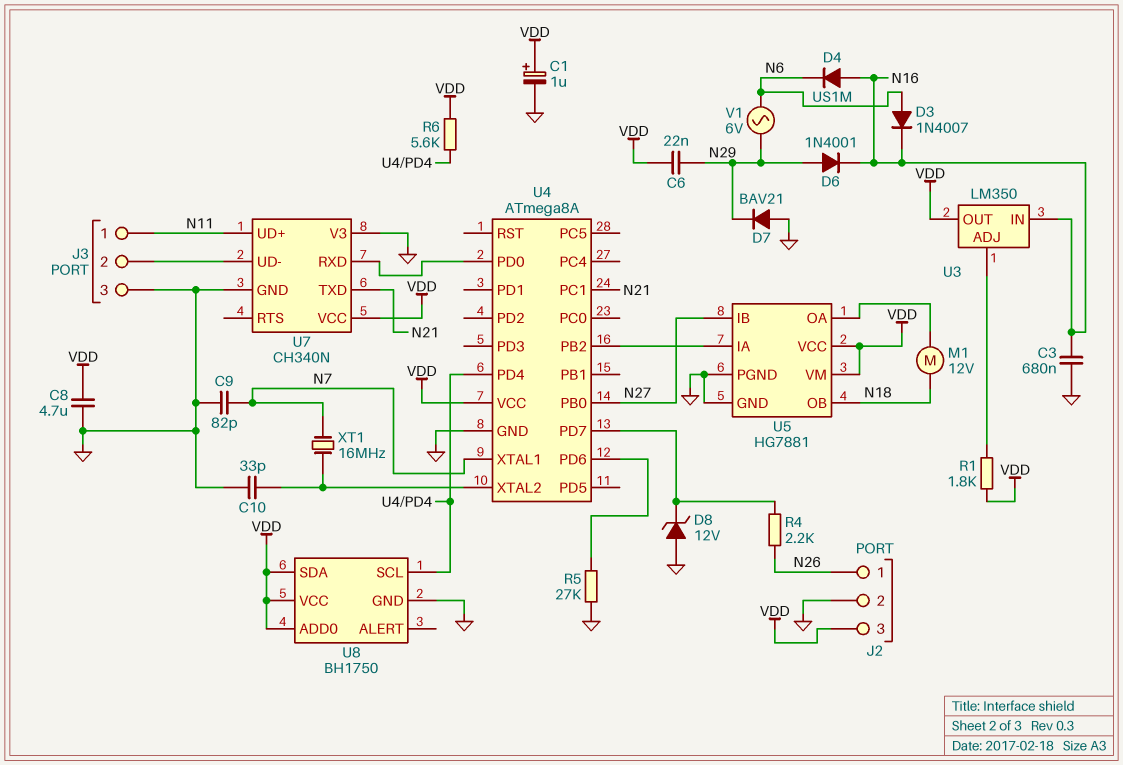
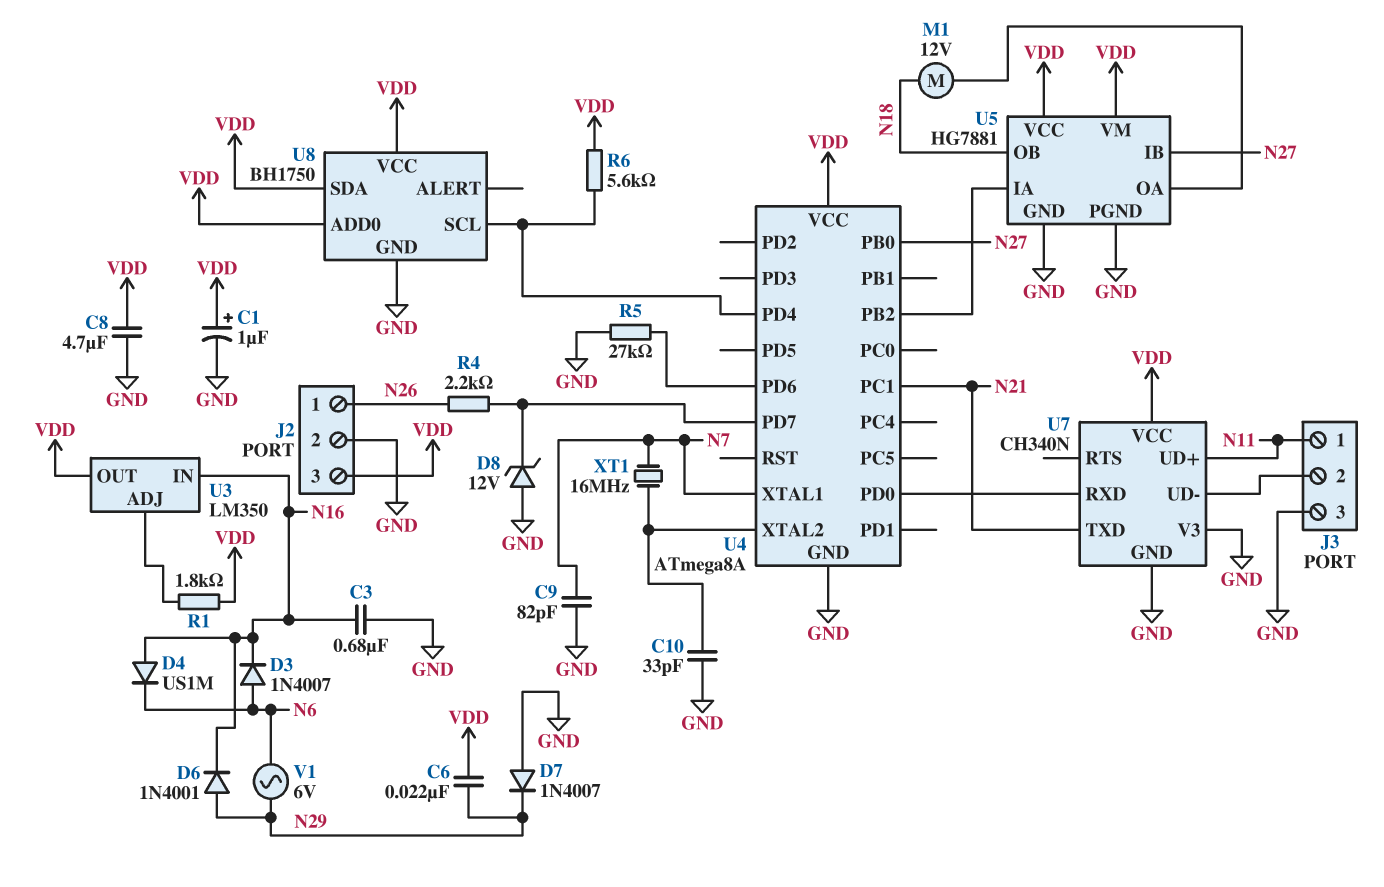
D7: diode BAV21 (A GND, K N29) -> diode 1N4007 (A GND, K N29)

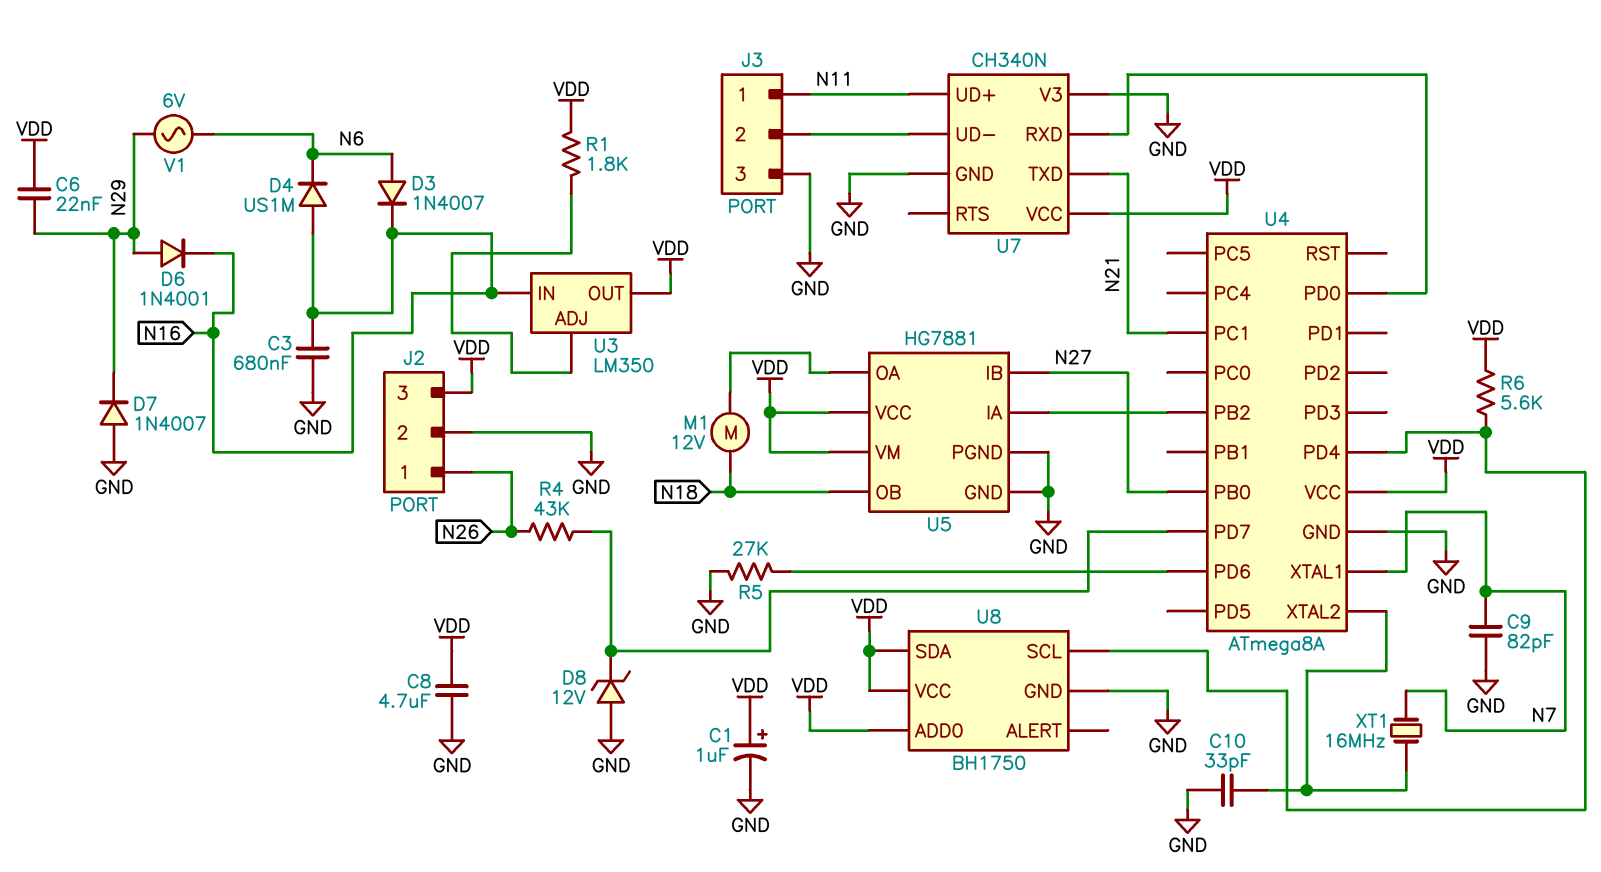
R4: 2.2k (N26, U4/PD7) -> 43k (N26, U4/PD7)

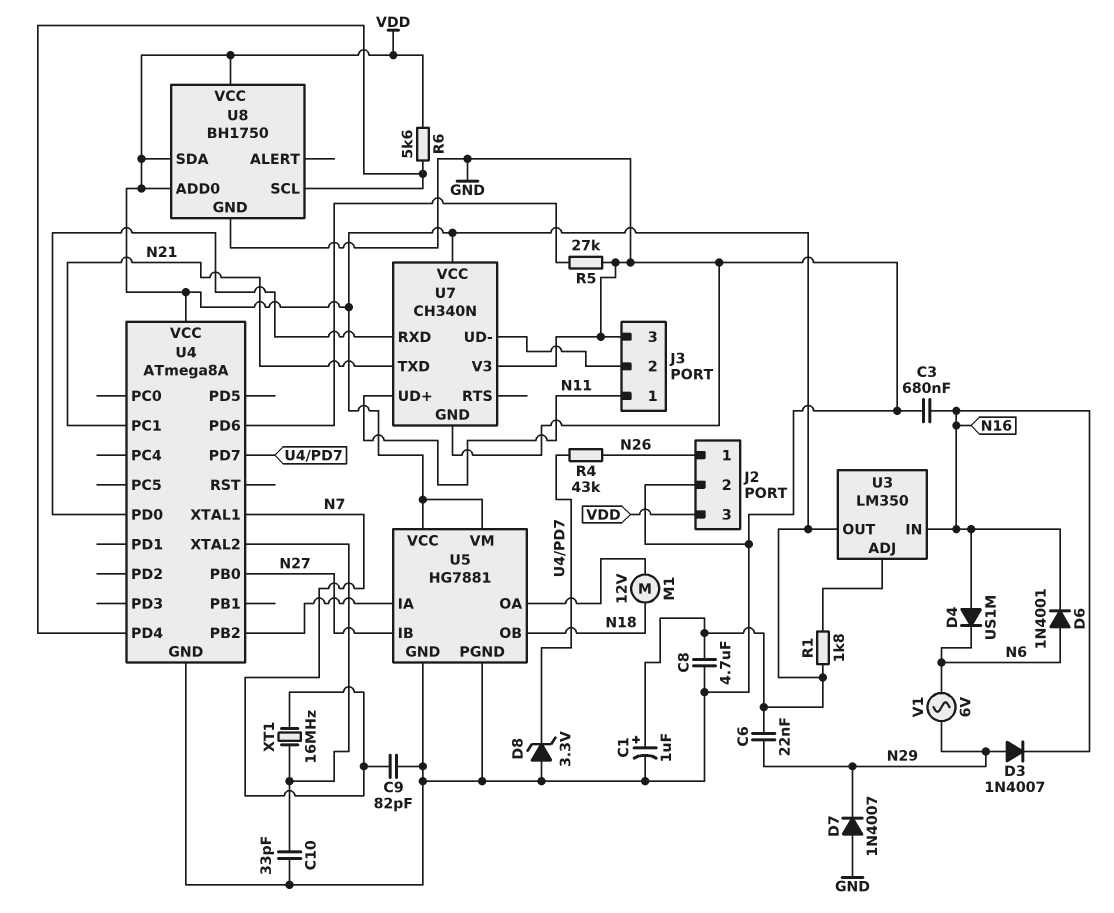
D3: diode 1N4007 (A N6, K N16) -> diode 1N4007 (A N29, K N16)
D6: diode 1N4001 (A N29, K N16) -> diode 1N4001 (A N6, K N16)
D8: zener 12V (A GND, K U4/PD7) -> zener 3.3V (A GND, K U4/PD7)

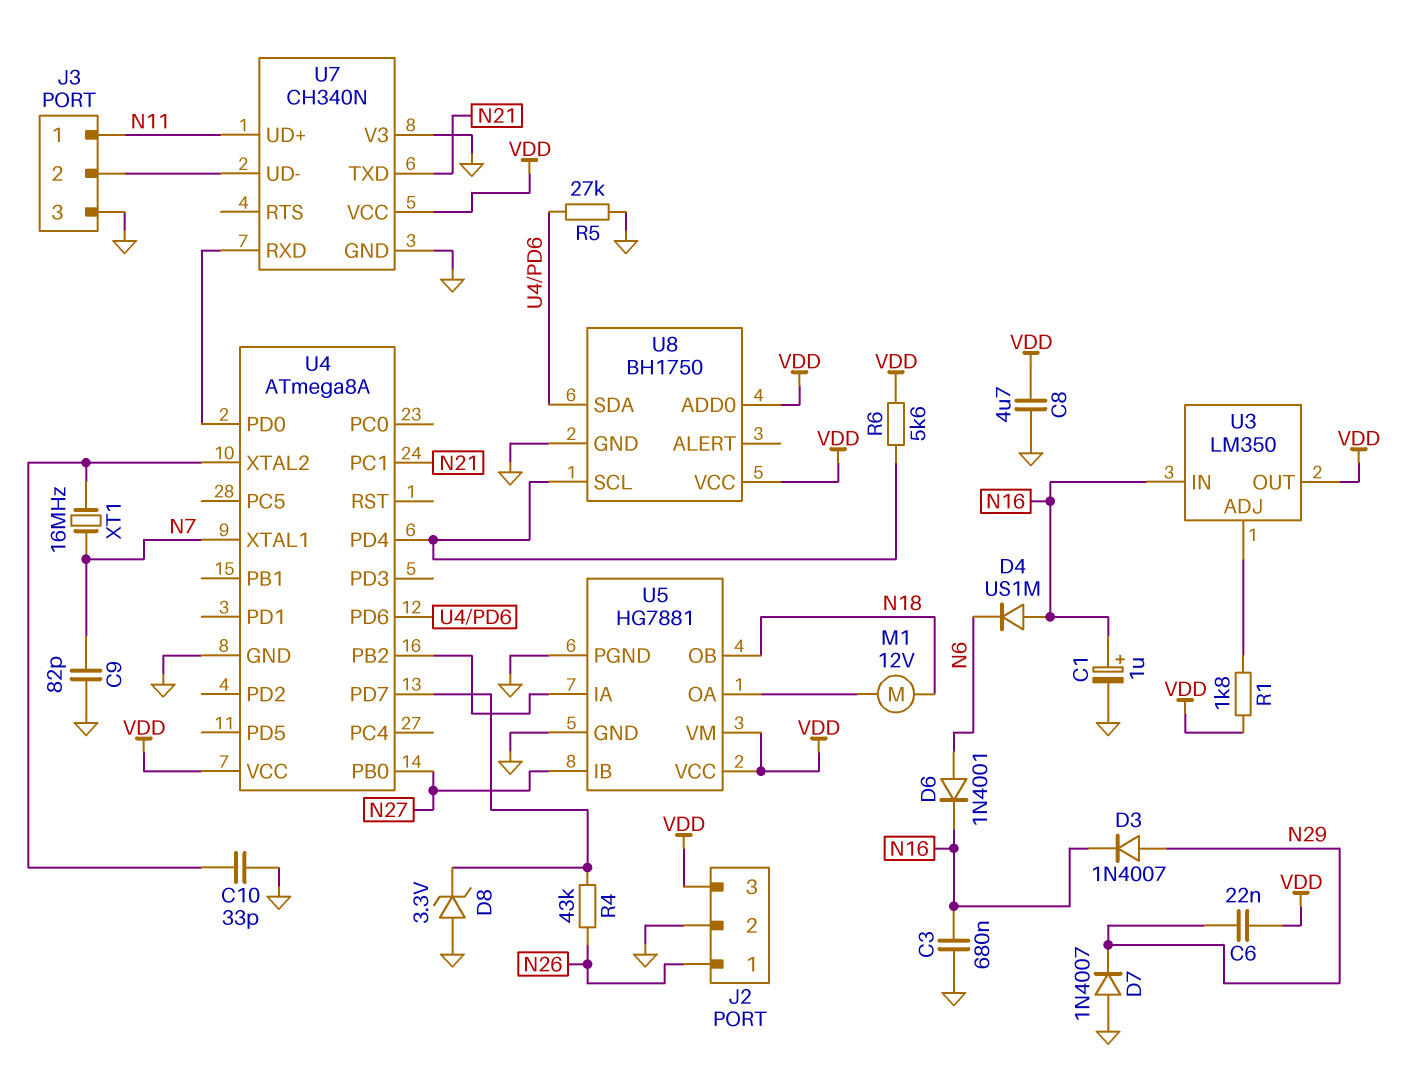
C1: 1uF (plus VDD, minus GND) -> 1uF (plus N16, minus GND)
U8 pin SDA: VDD -> U4/PD6
V1: AC 6V (N6, N29) -> none

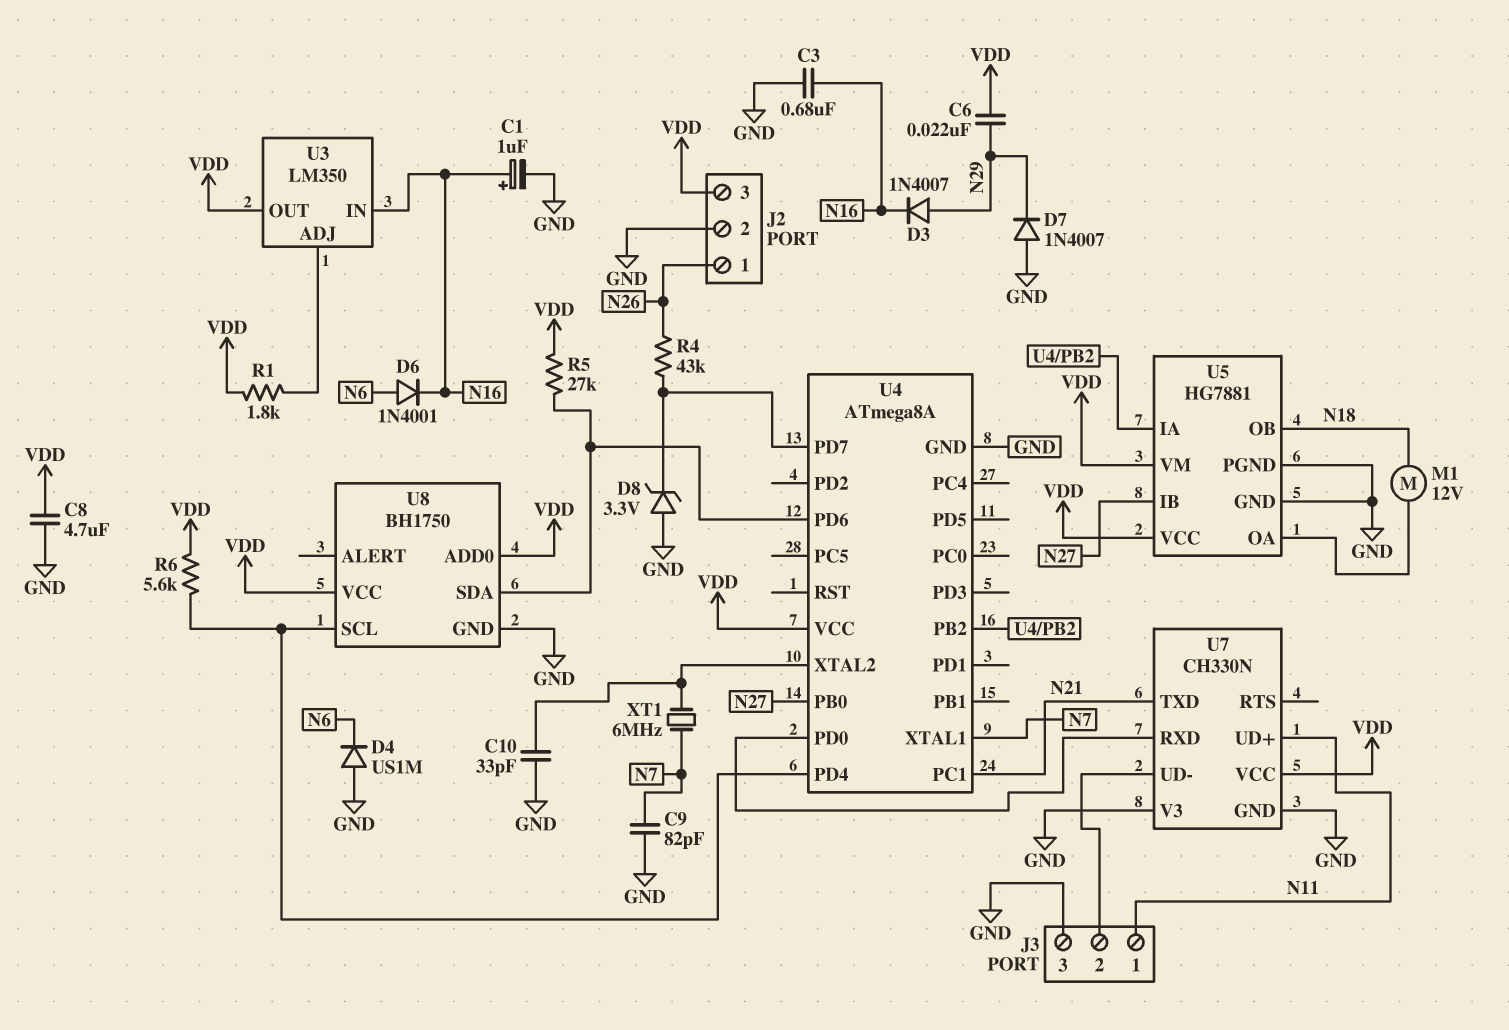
D4: diode US1M (A N16, K N6) -> diode US1M (A GND, K N6)
R5: 27k (GND, U4/PD6) -> 27k (U4/PD6, VDD)
U7: CH340N -> CH330N
XT1: 16MHz (N7, U4/XTAL2) -> 6MHz (N7, U4/XTAL2)

